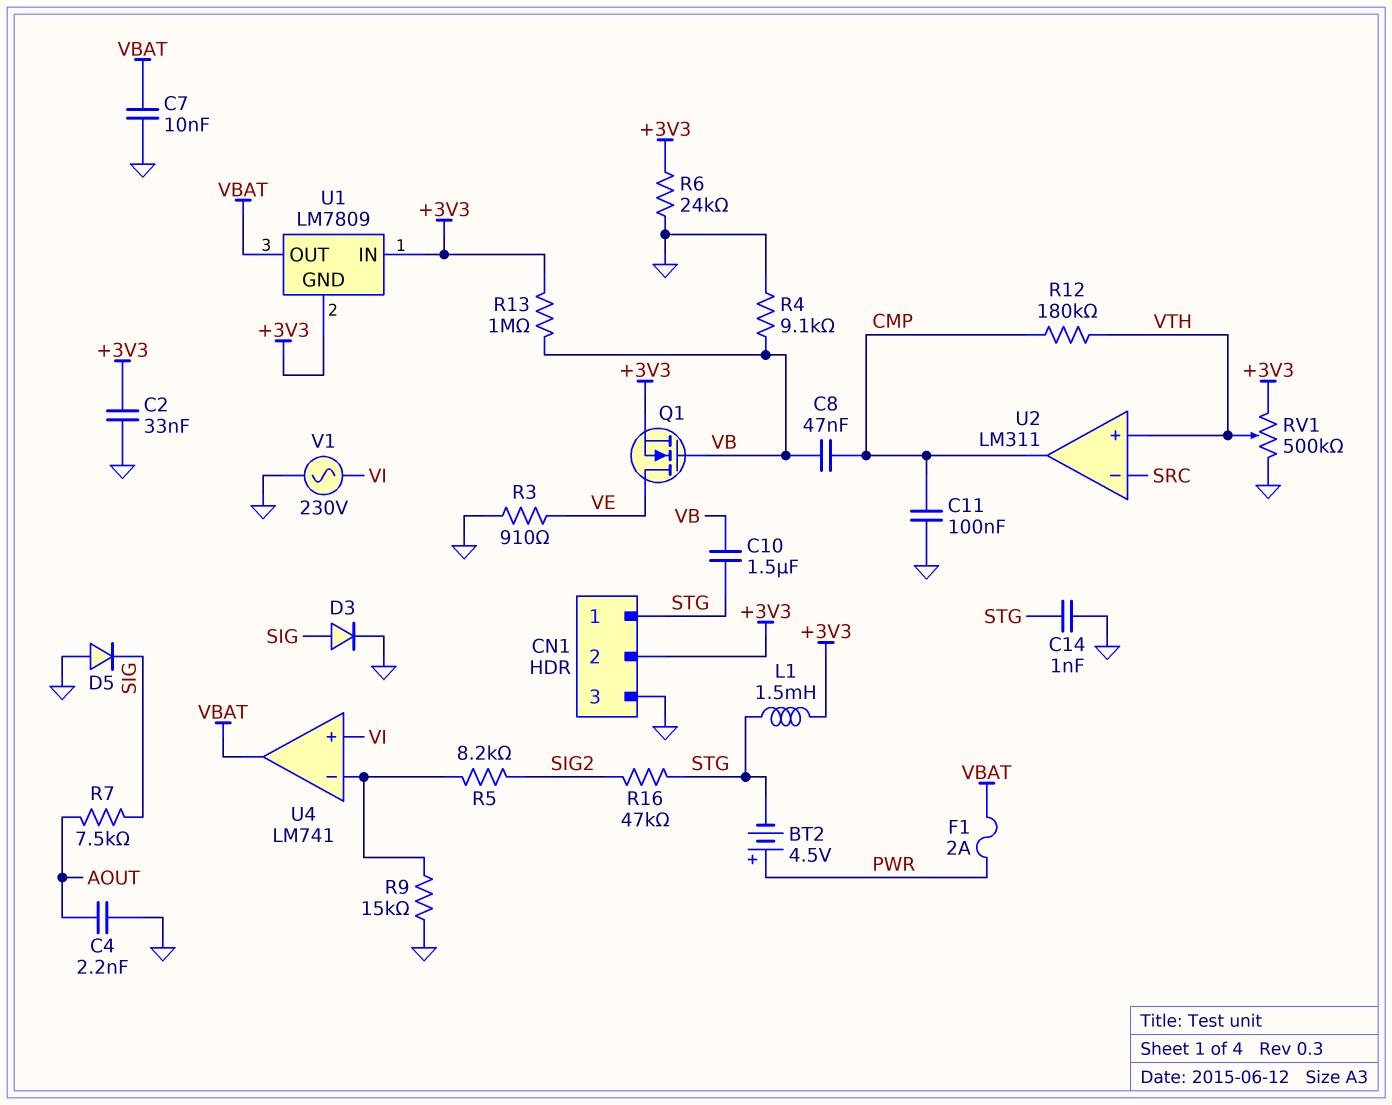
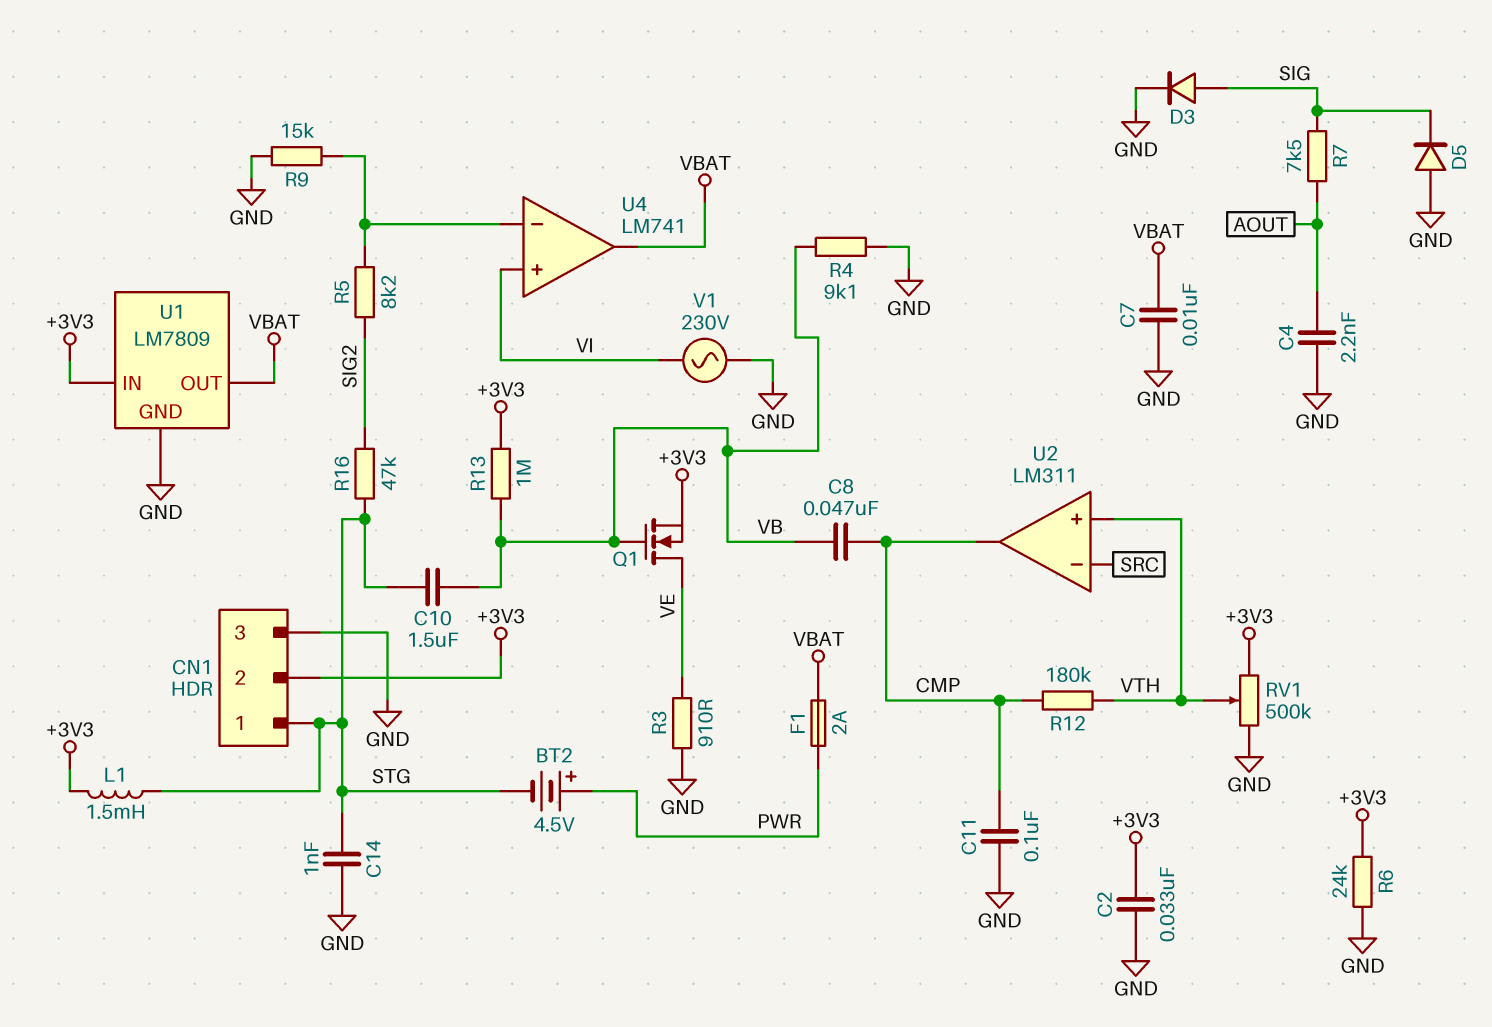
U1 pin GND: +3V3 -> GND

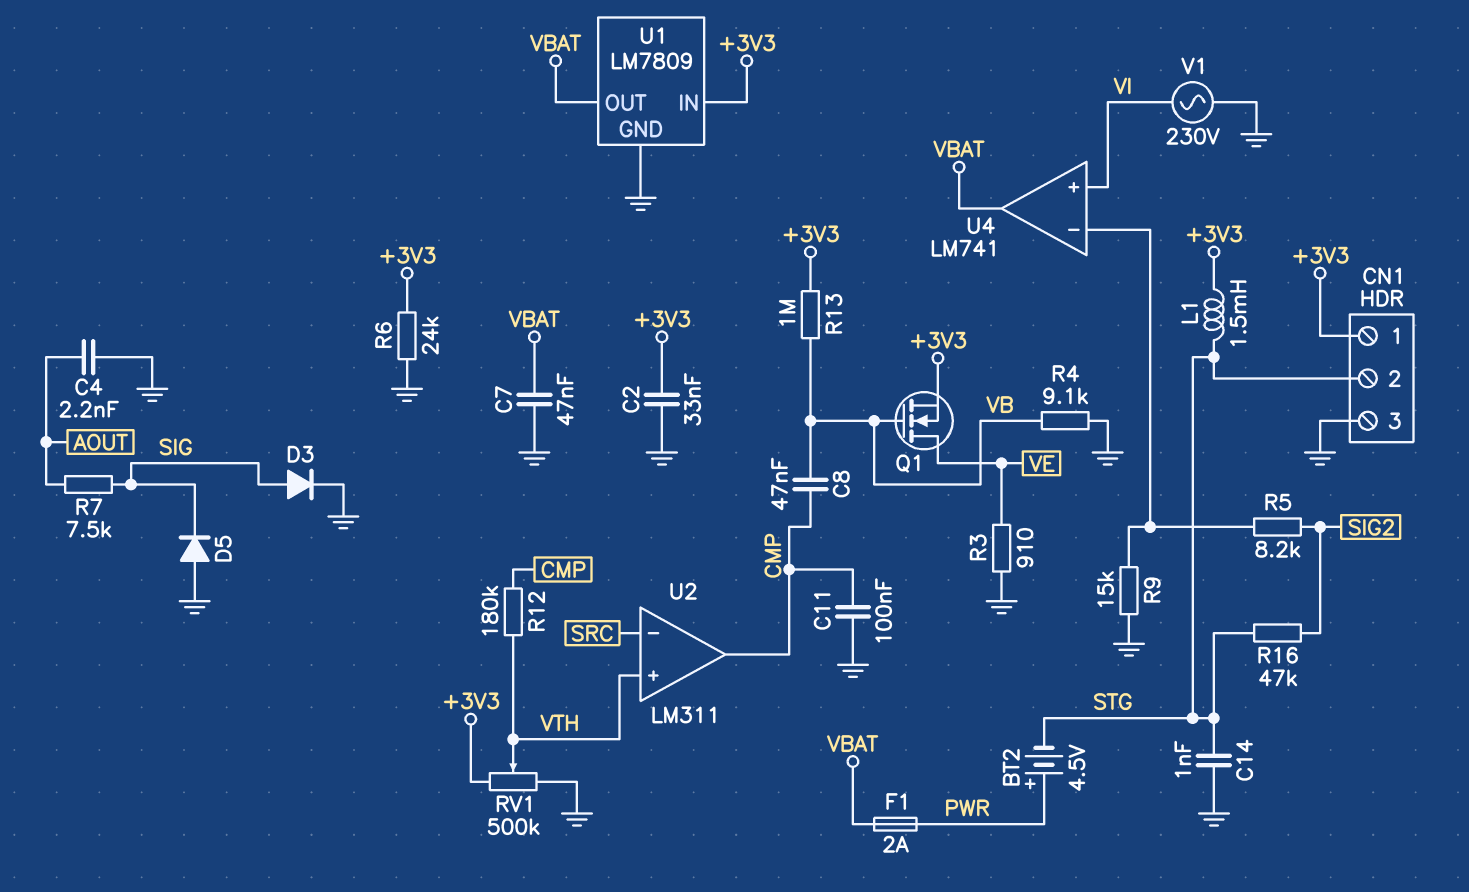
C7: 10nF (GND, VBAT) -> 47nF (GND, VBAT)
C10: 1.5uF (STG, VB) -> none
CN1 pin 1: STG -> +3V3
CN1 pin 2: +3V3 -> STG

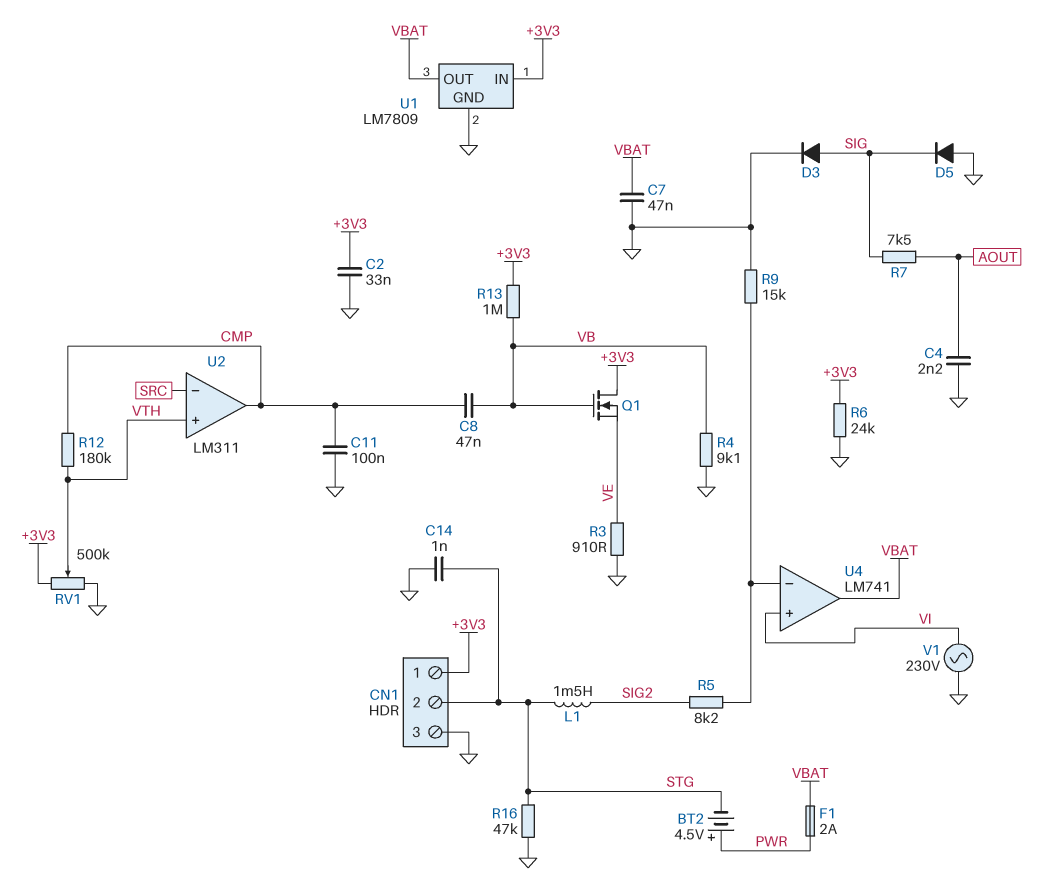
L1: 1.5mH (+3V3, STG) -> 1.5mH (SIG2, STG)
Q1: NMOS (G VB, D VE, S +3V3) -> NMOS (G VB, D +3V3, S VE)
R16: 47k (SIG2, STG) -> 47k (GND, STG)

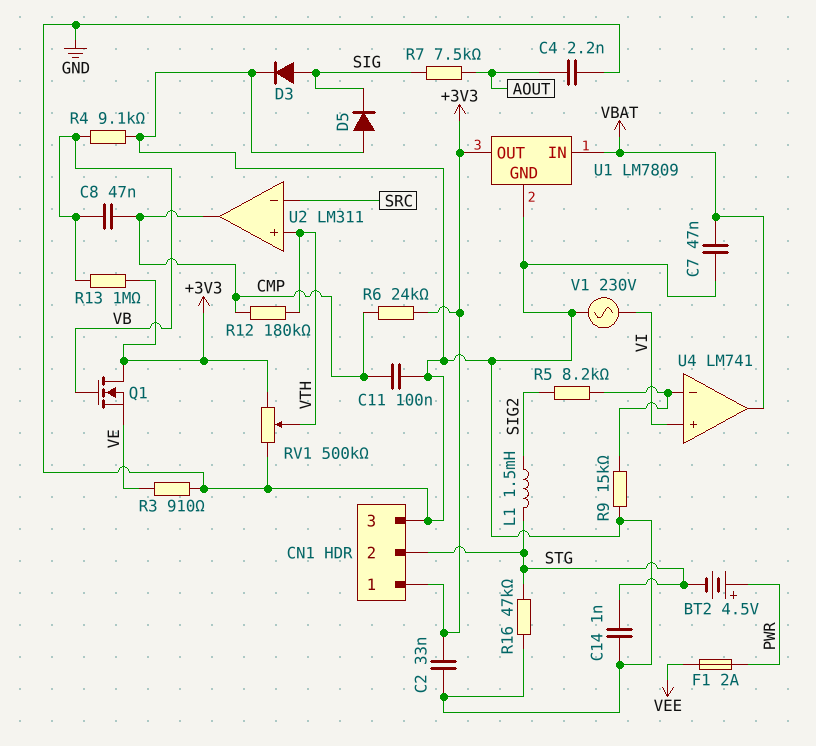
F1: 2A (PWR, VBAT) -> 2A (PWR, VEE)
R6: 24k (+3V3, GND) -> 24k (+3V3, CMP)
U1 pin IN: +3V3 -> VBAT
U1 pin OUT: VBAT -> +3V3

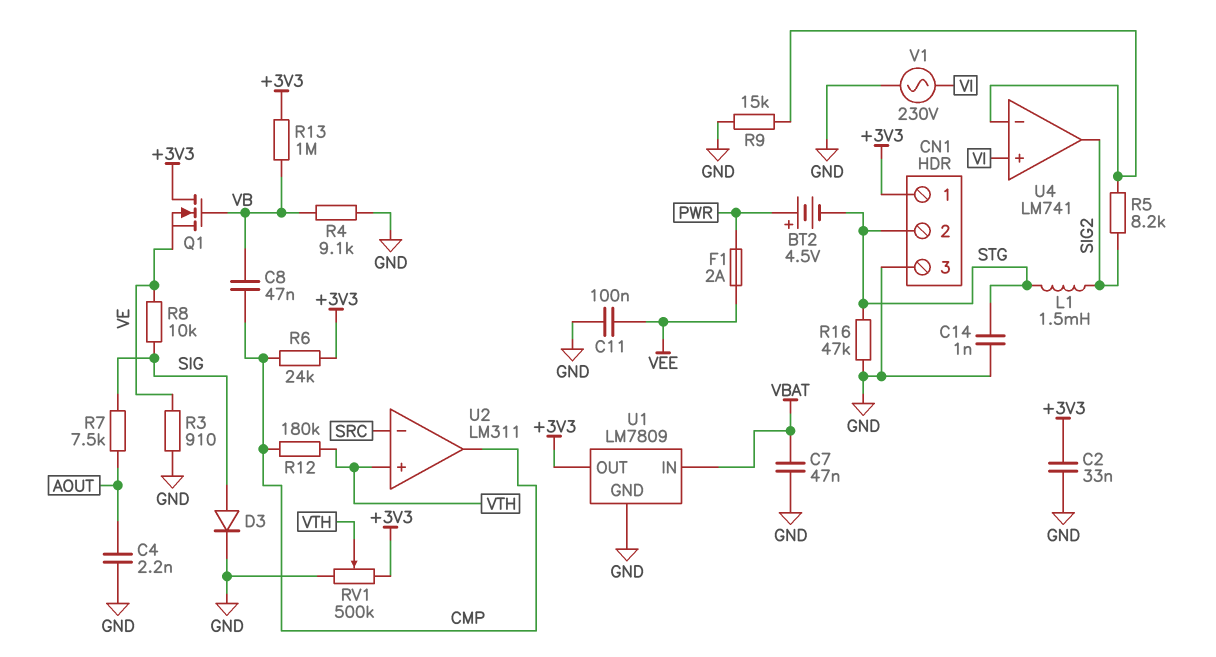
C11: 100nF (CMP, GND) -> 100nF (GND, VEE)
D5: diode (A GND, K SIG) -> none
R8: none -> 10k (SIG, VE)
U4 pin out: VBAT -> SIG2

